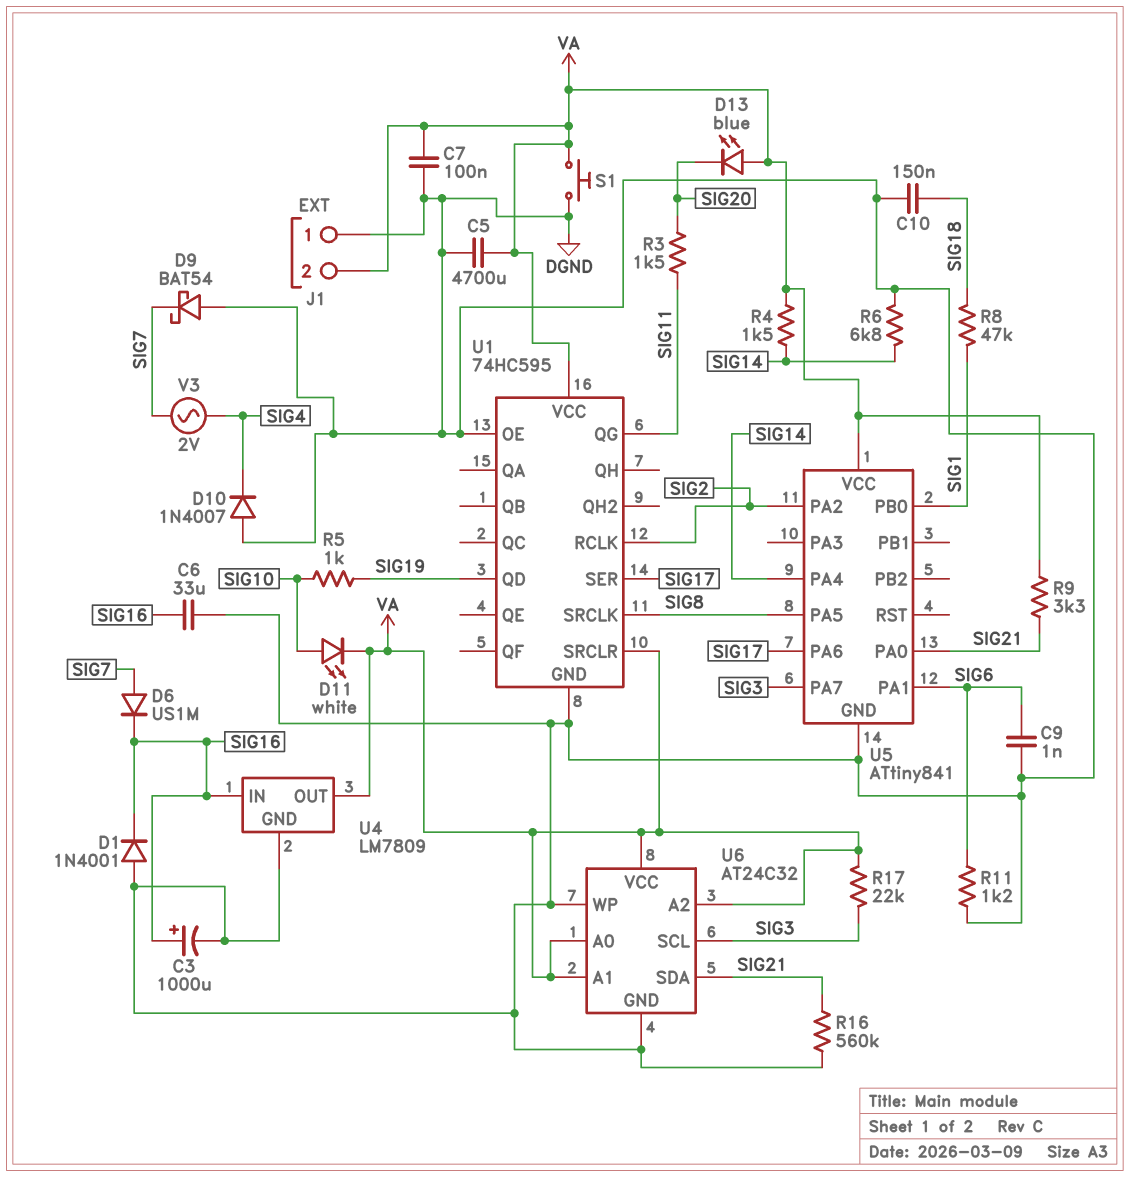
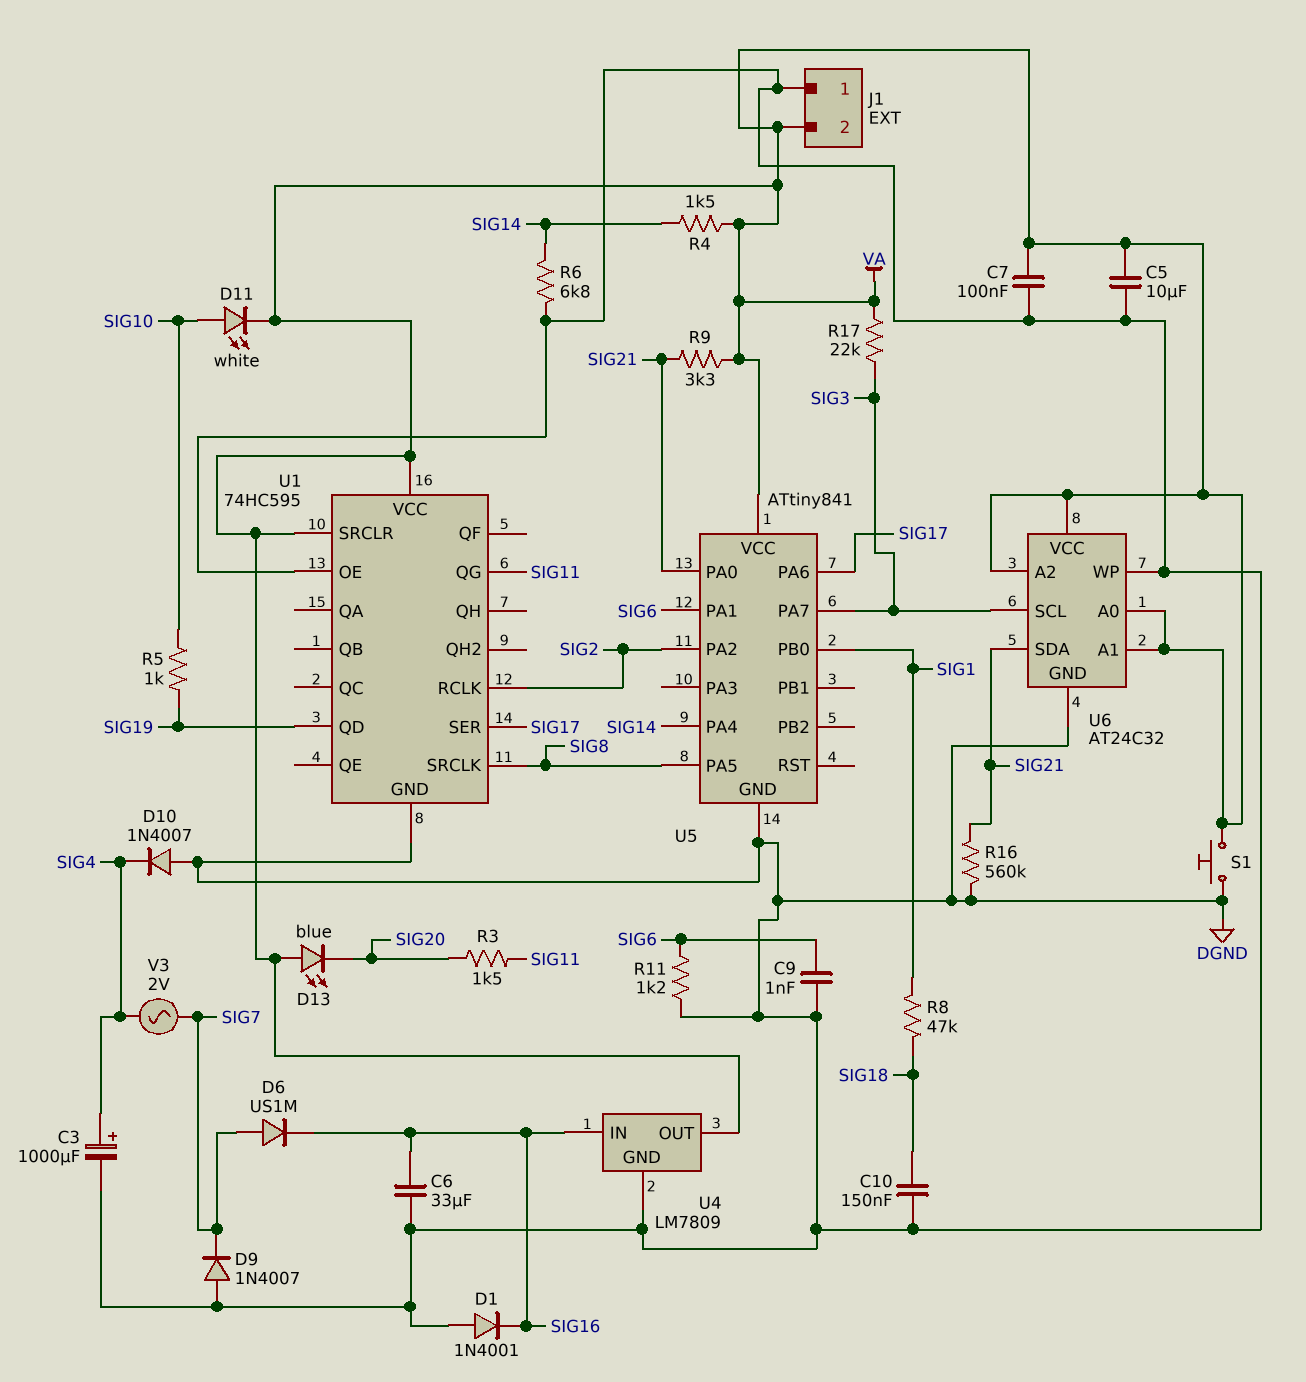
C3: 1000uF (plus SIG16, minus DGND) -> 1000uF (plus SIG4, minus DGND)
C5: 4700uF (DGND, VA) -> 10uF (DGND, VA)
D9: schottky BAT54 (A DGND, K SIG7) -> diode 1N4007 (A DGND, K SIG7)

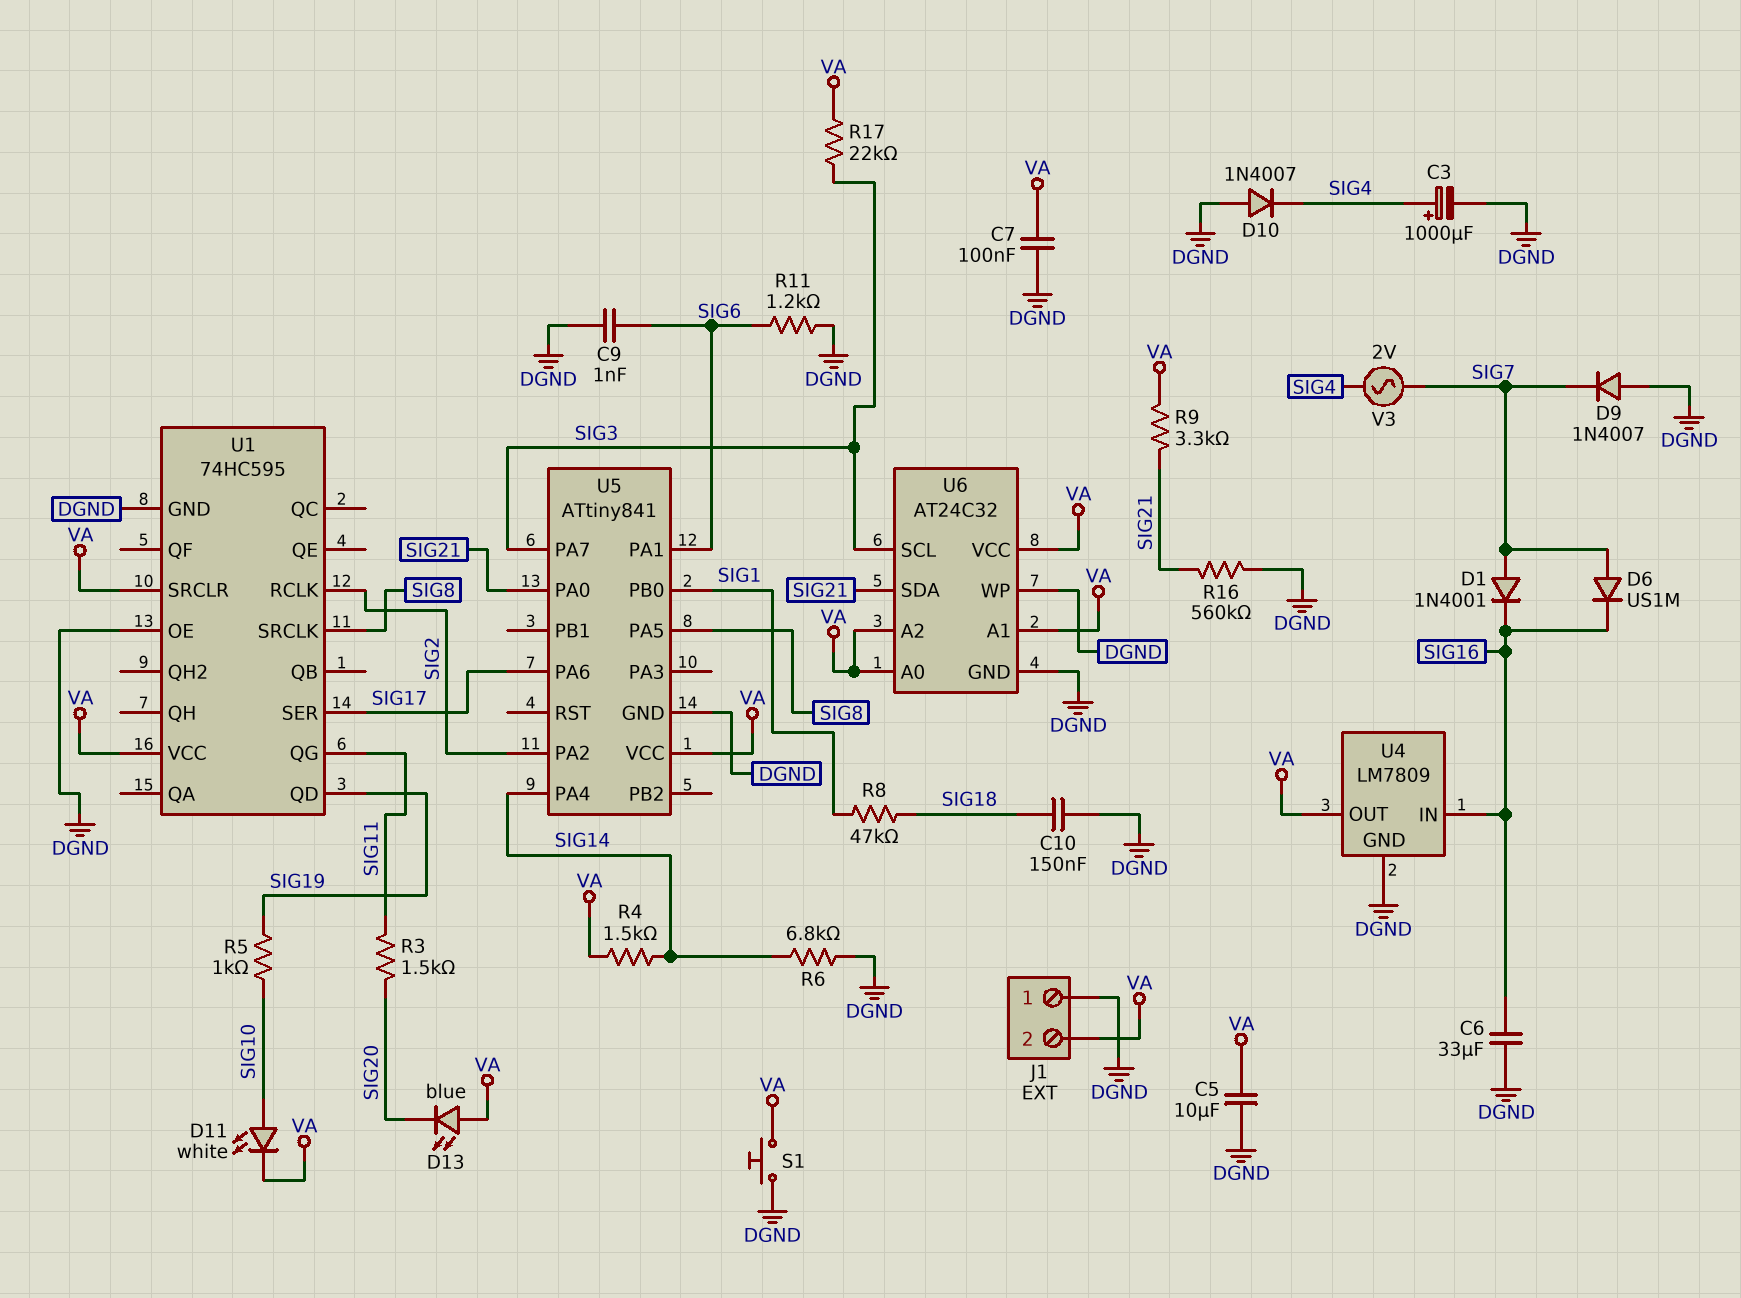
D1: diode 1N4001 (A DGND, K SIG16) -> diode 1N4001 (A SIG7, K SIG16)

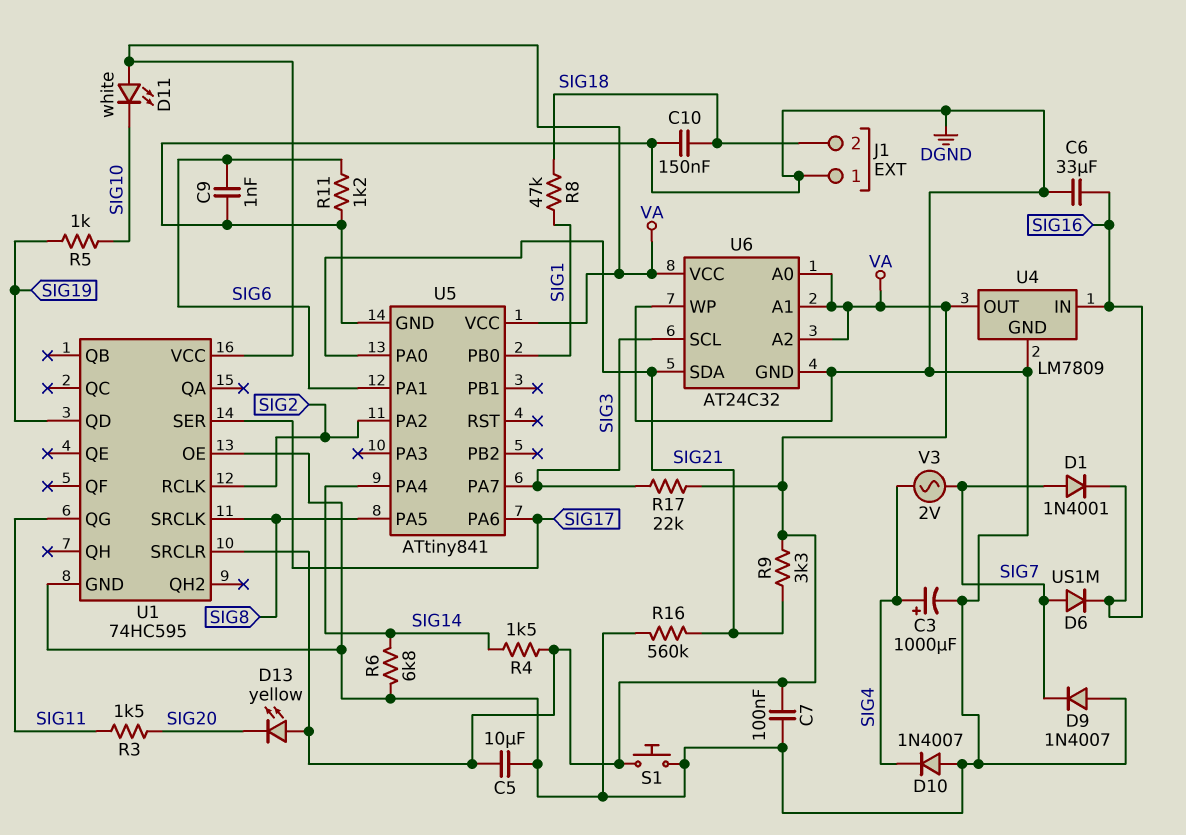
D11: LED white (A SIG10, K VA) -> LED white (A VA, K SIG10)
D13: LED blue (A VA, K SIG20) -> LED yellow (A VA, K SIG20)
J1 pin 2: VA -> SIG18

